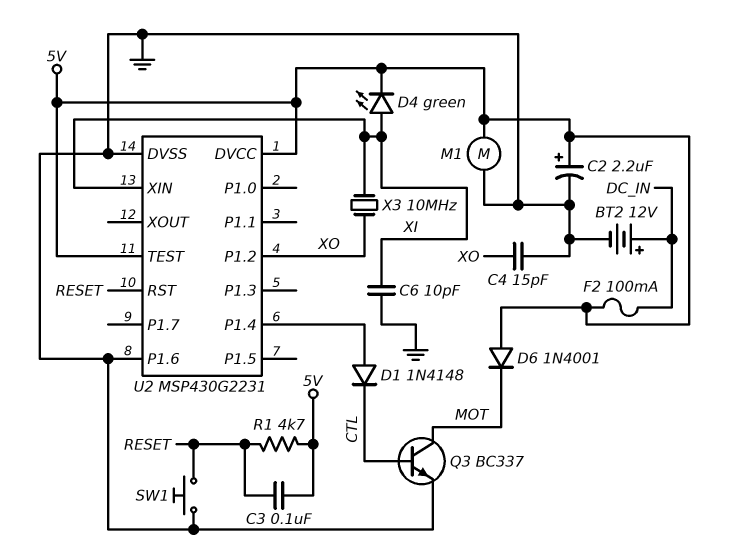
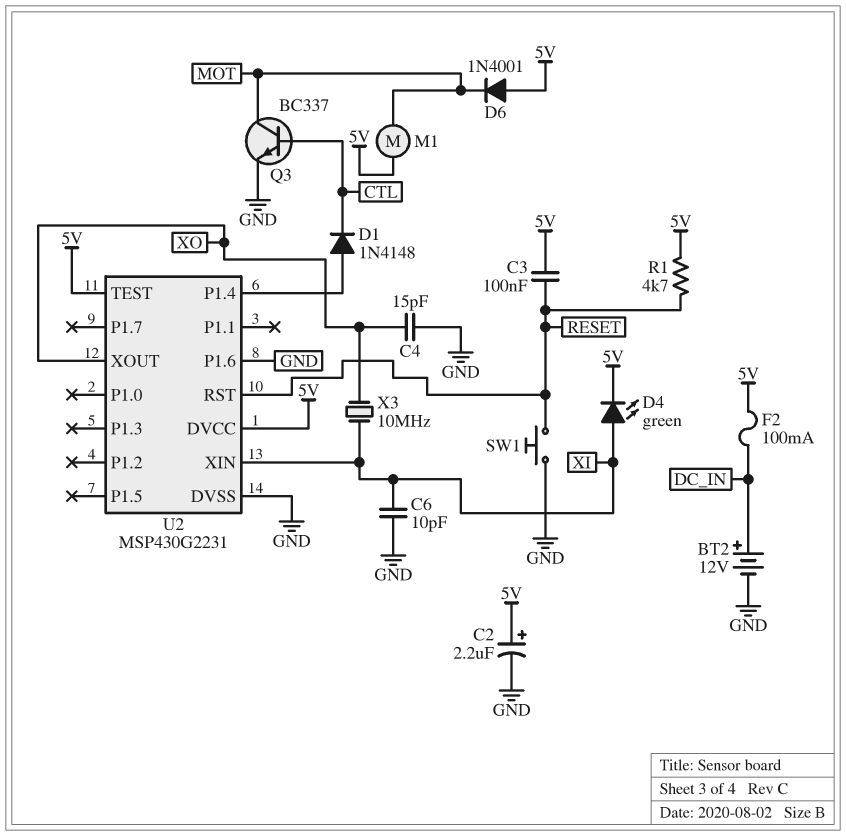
M1: motor (5V, GND) -> motor (5V, MOT)
U2 pin P1.2: XO -> none
U2 pin XOUT: none -> XO

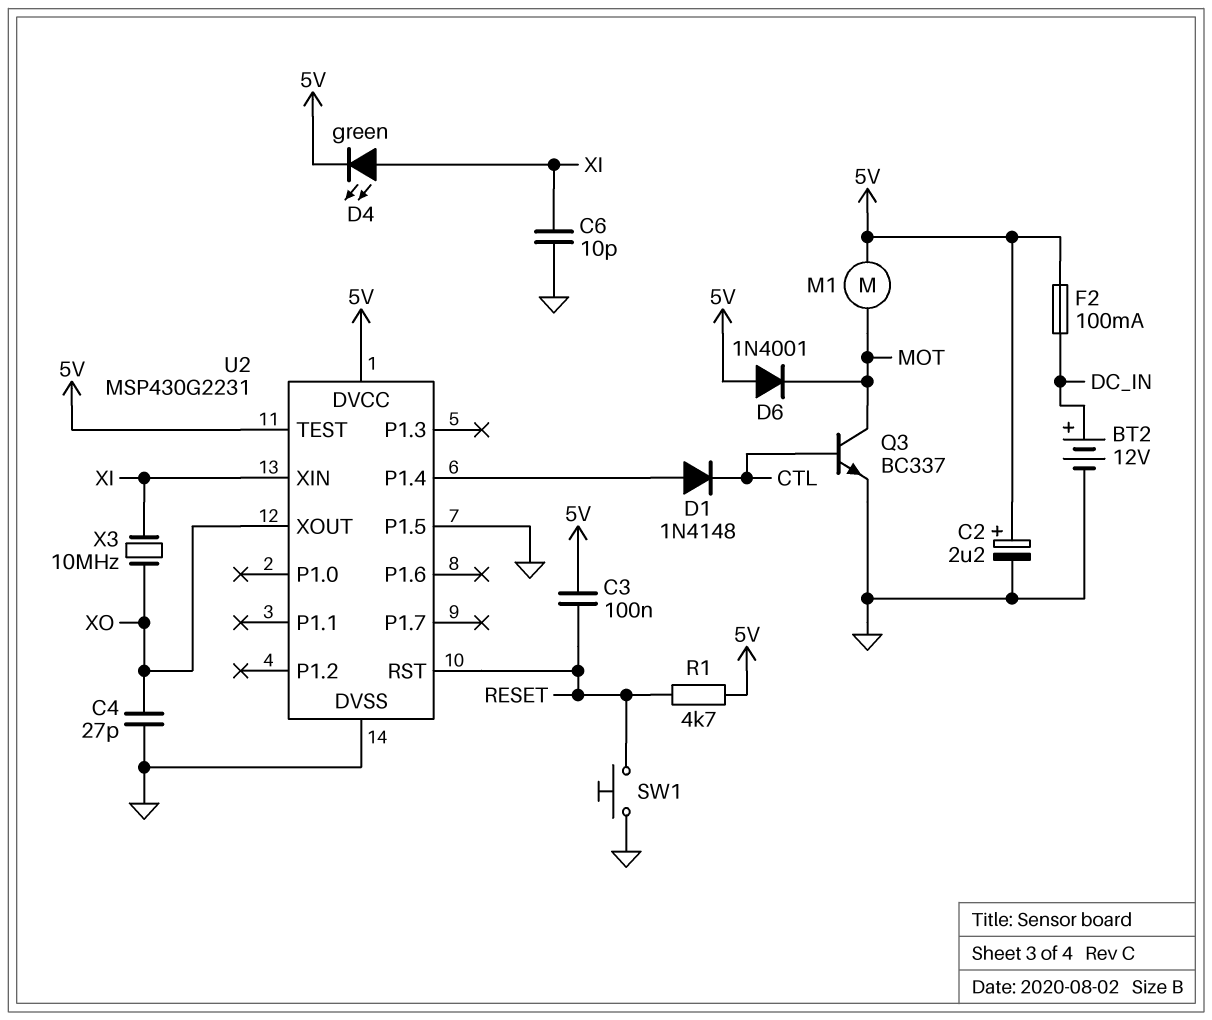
C4: 15pF (GND, XO) -> 27pF (GND, XO)
U2 pin P1.5: none -> GND
U2 pin P1.6: GND -> none

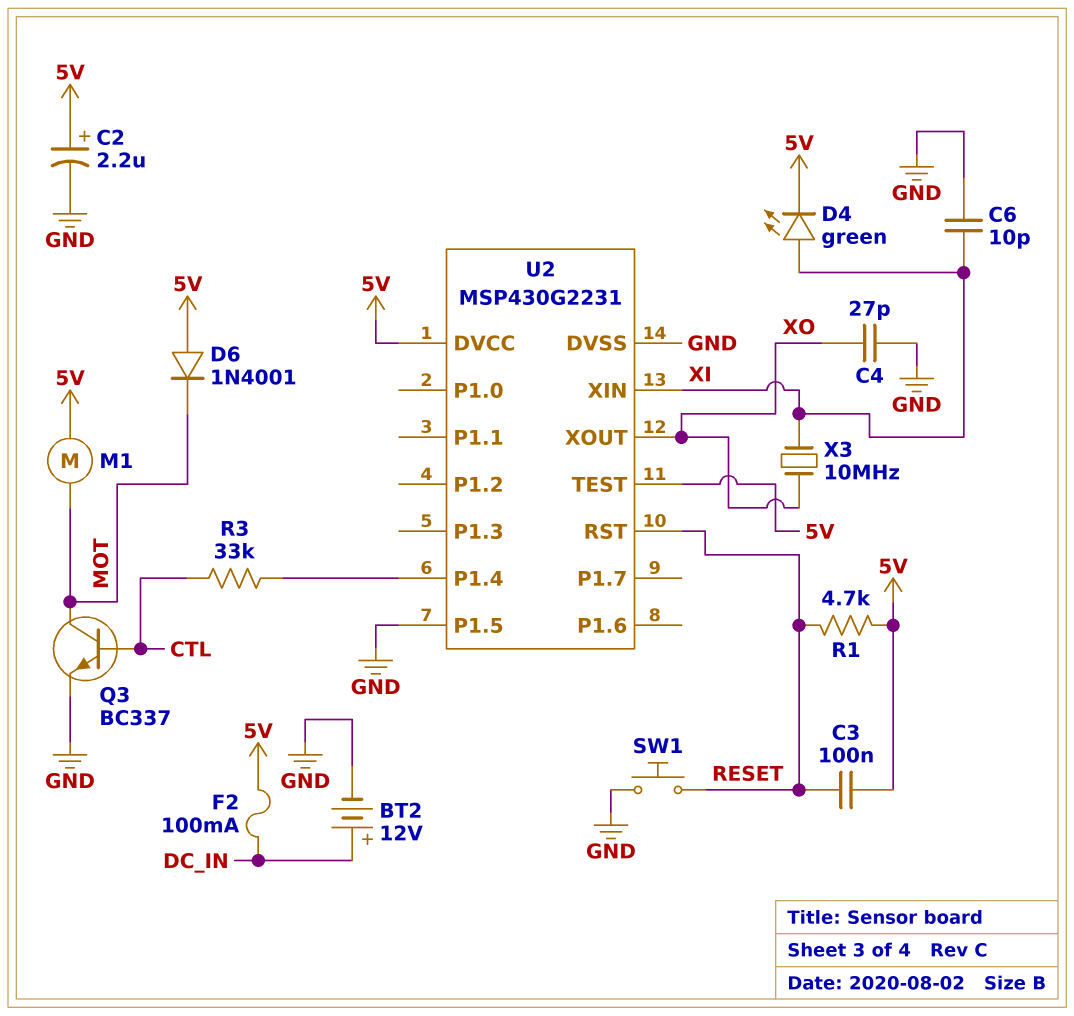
D1: diode 1N4148 (A U2/P1.4, K CTL) -> none
R3: none -> 33k (CTL, U2/P1.4)

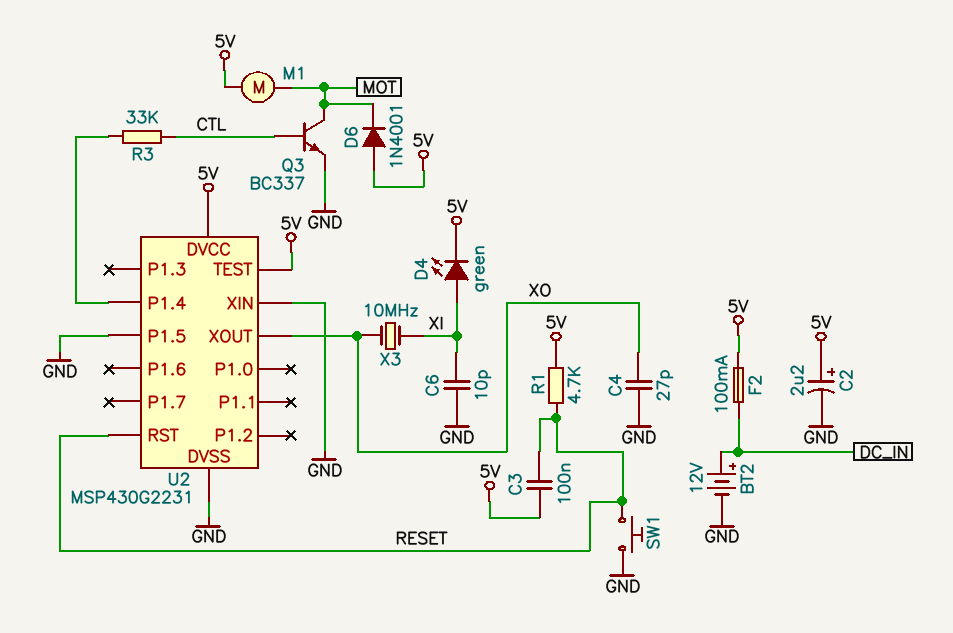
U2 pin XIN: XI -> GND

